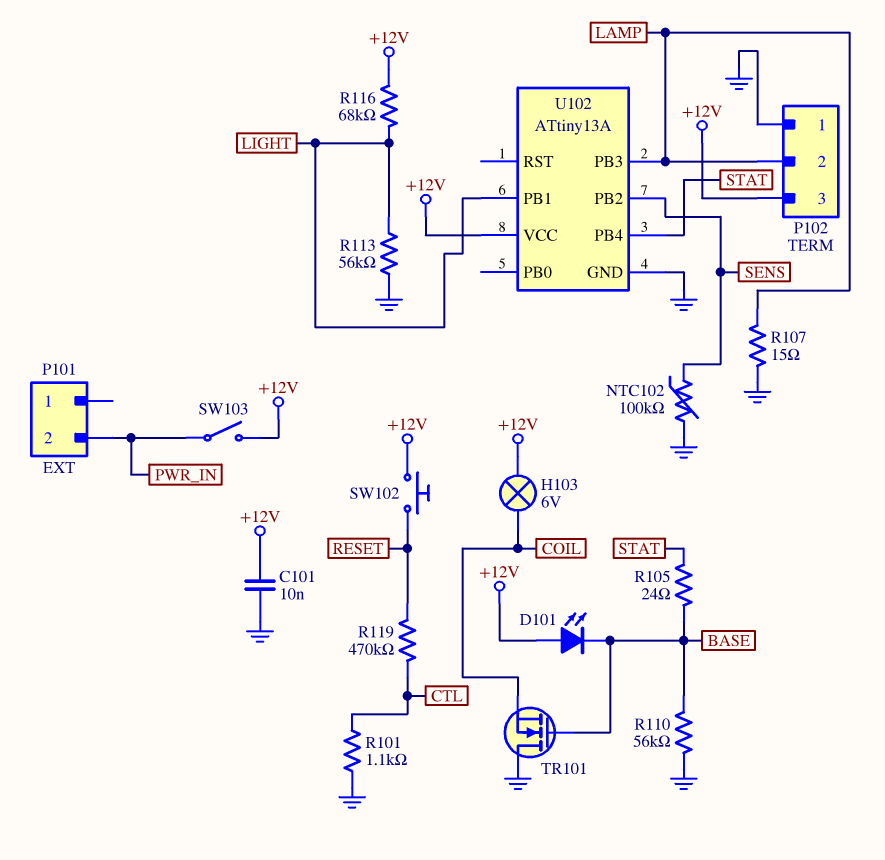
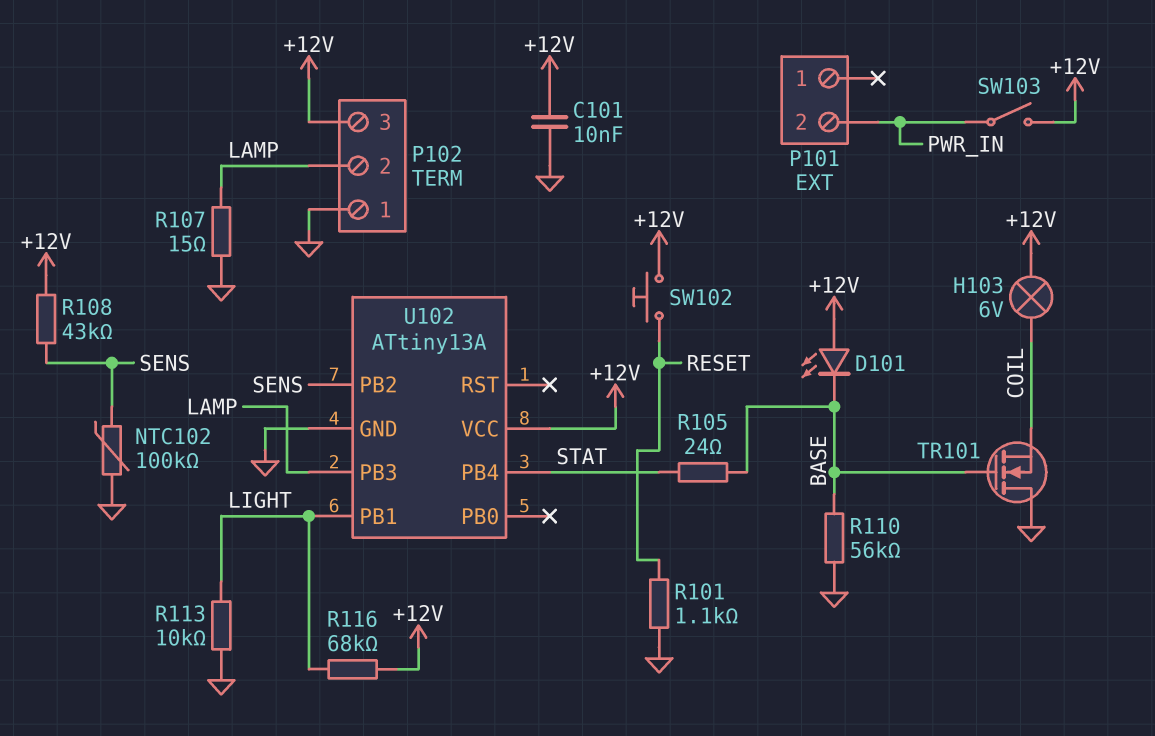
R101: 1.1k (CTL, GND) -> 1.1k (GND, RESET)
R108: none -> 43k (+12V, SENS)
R113: 56k (GND, LIGHT) -> 10k (GND, LIGHT)
R119: 470k (CTL, RESET) -> none

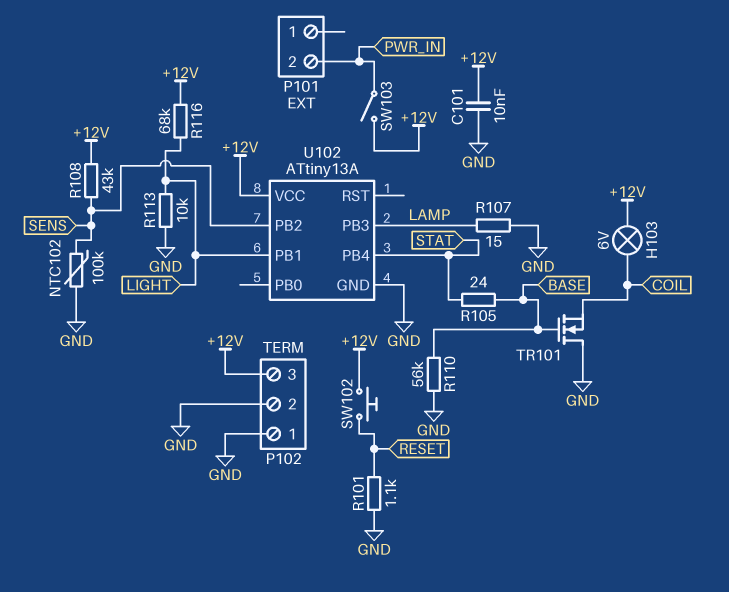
D101: LED (A +12V, K BASE) -> none
P102 pin 2: LAMP -> GND

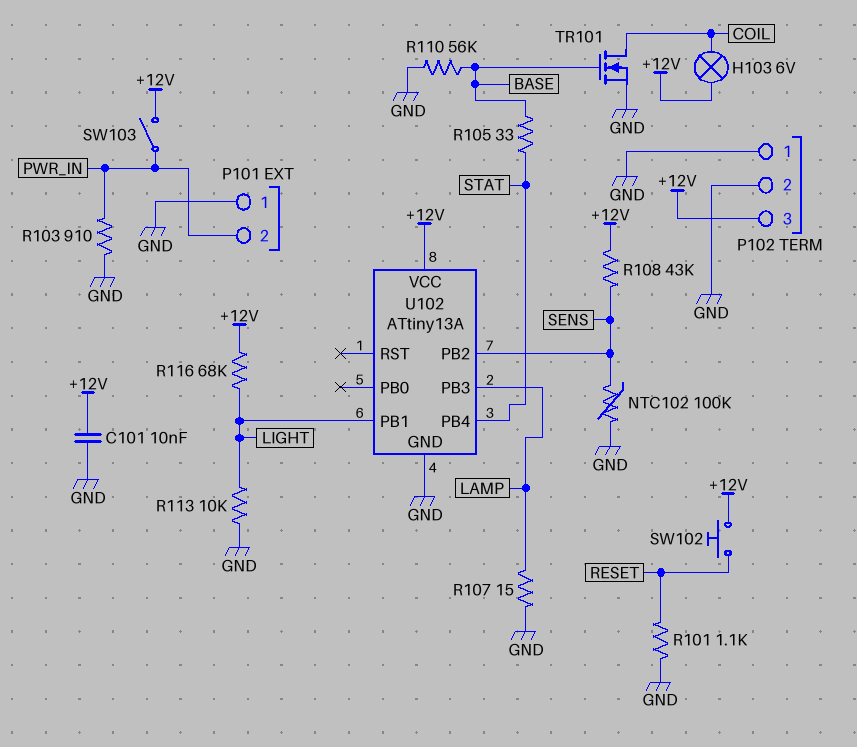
P101 pin 1: none -> GND
R103: none -> 910 (GND, PWR_IN)
R105: 24 (BASE, STAT) -> 33 (BASE, STAT)
TR101: NMOS (G BASE, D GND, S COIL) -> NMOS (G BASE, D COIL, S GND)

